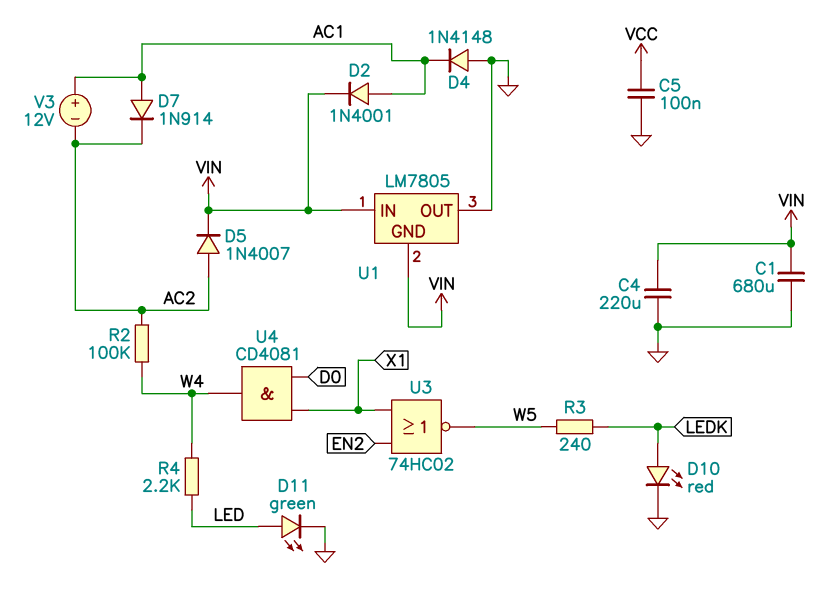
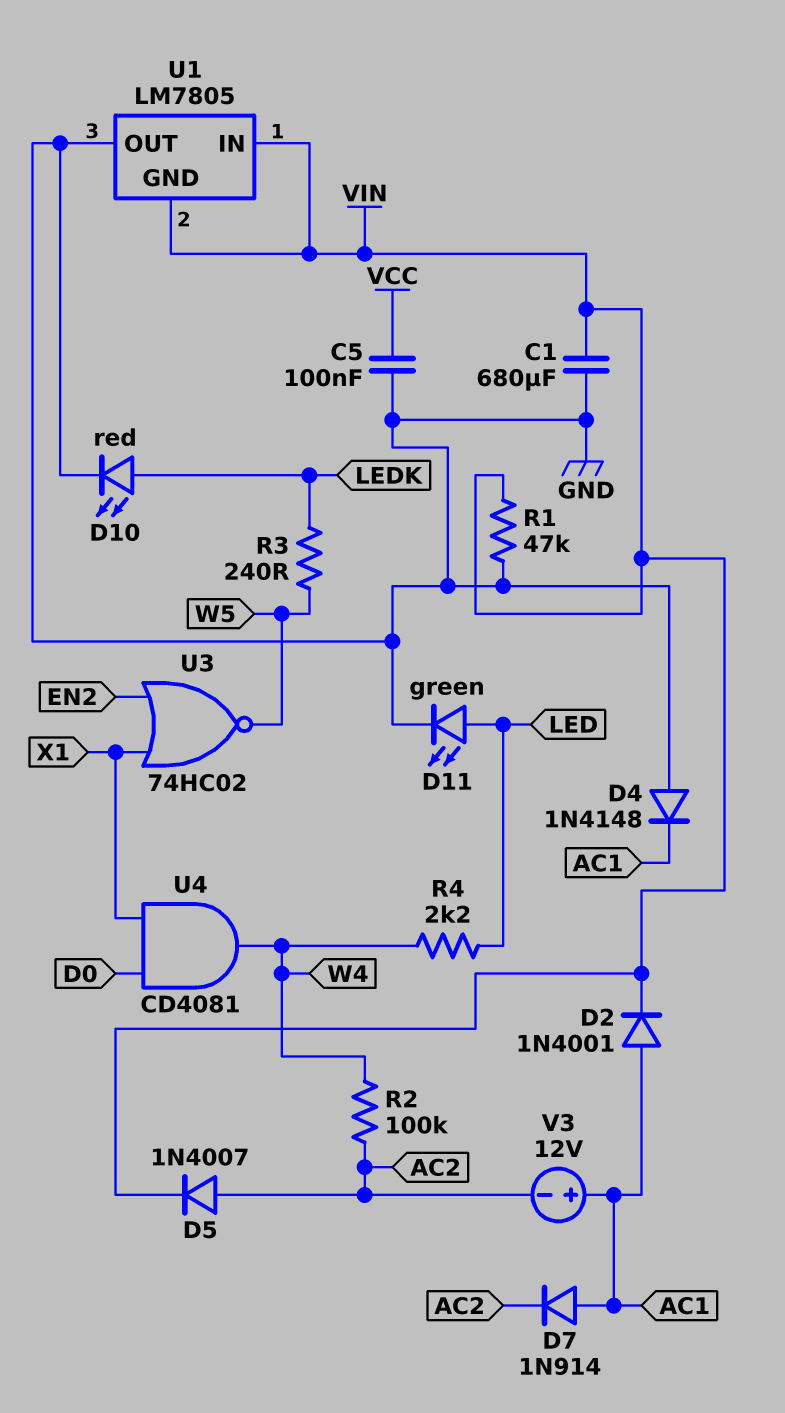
C4: 220uF (GND, VIN) -> none
R1: none -> 47k (GND, VIN)

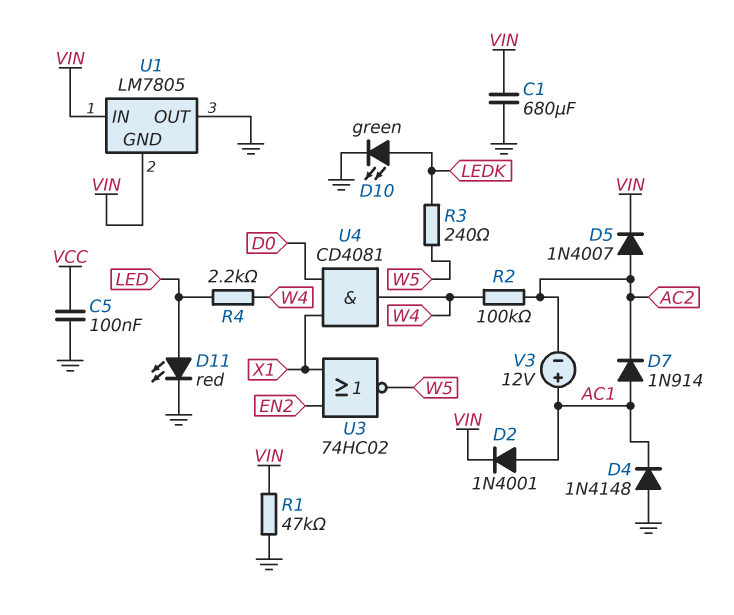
D10: LED red (A LEDK, K GND) -> LED green (A LEDK, K GND)
D11: LED green (A LED, K GND) -> LED red (A LED, K GND)

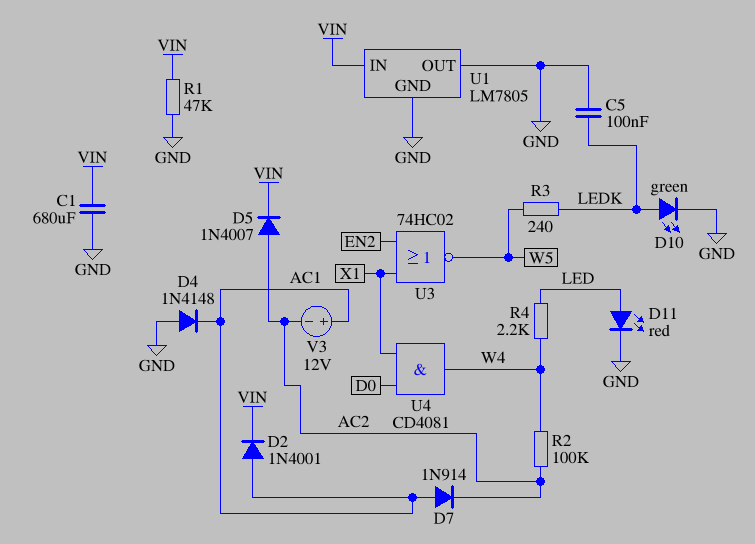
C5: 100nF (GND, VCC) -> 100nF (GND, LEDK)
U1 pin GND: VIN -> GND

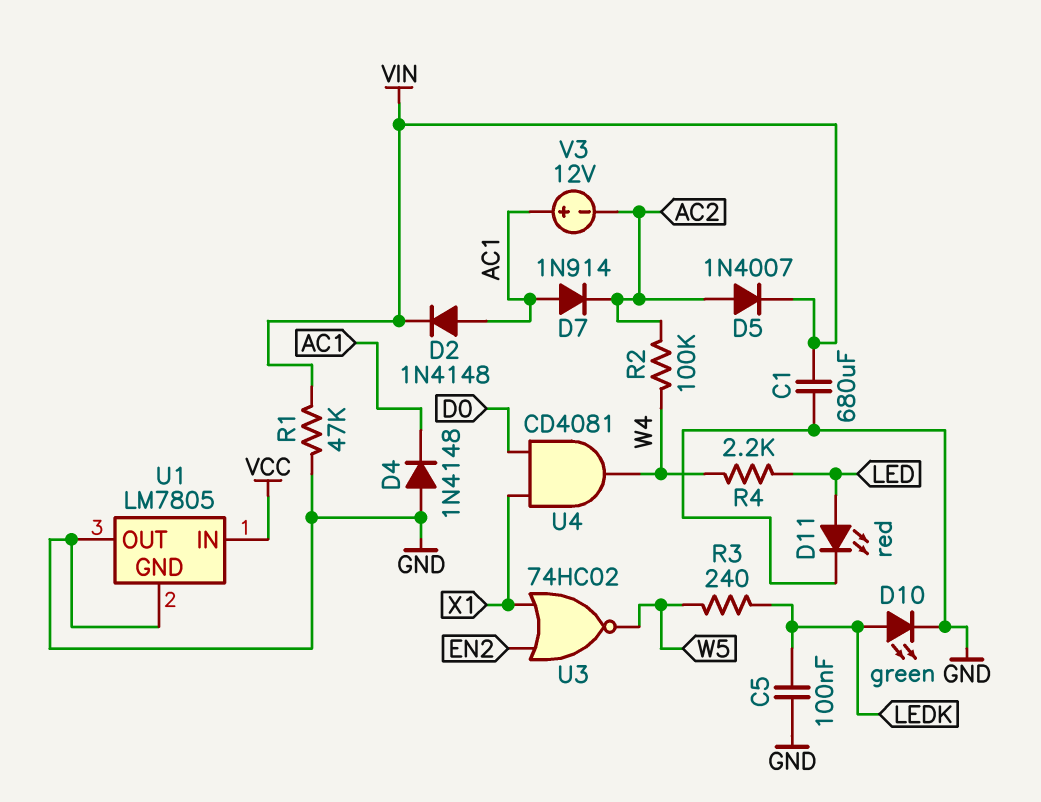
D2: diode 1N4001 (A AC1, K VIN) -> diode 1N4148 (A AC1, K VIN)
U1 pin IN: VIN -> VCC

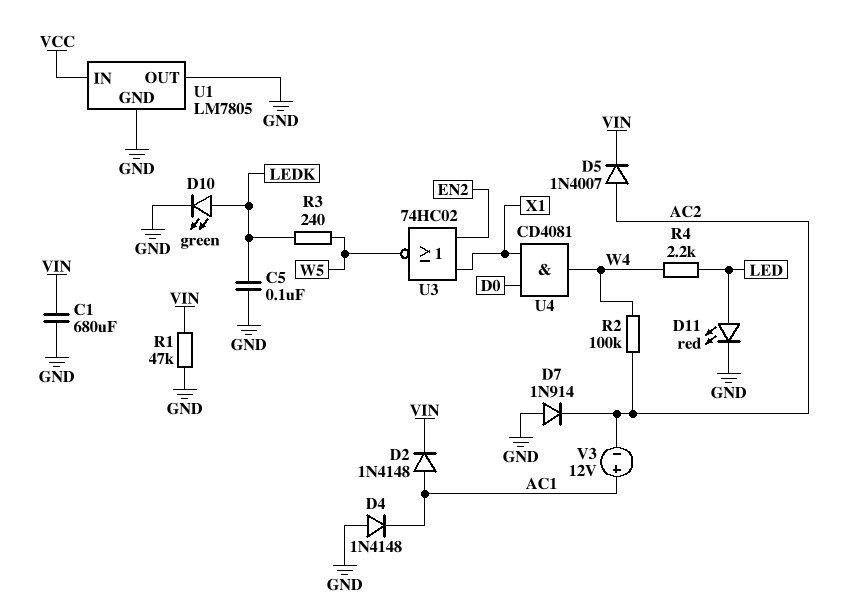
D7: diode 1N914 (A AC1, K AC2) -> diode 1N914 (A GND, K AC2)

